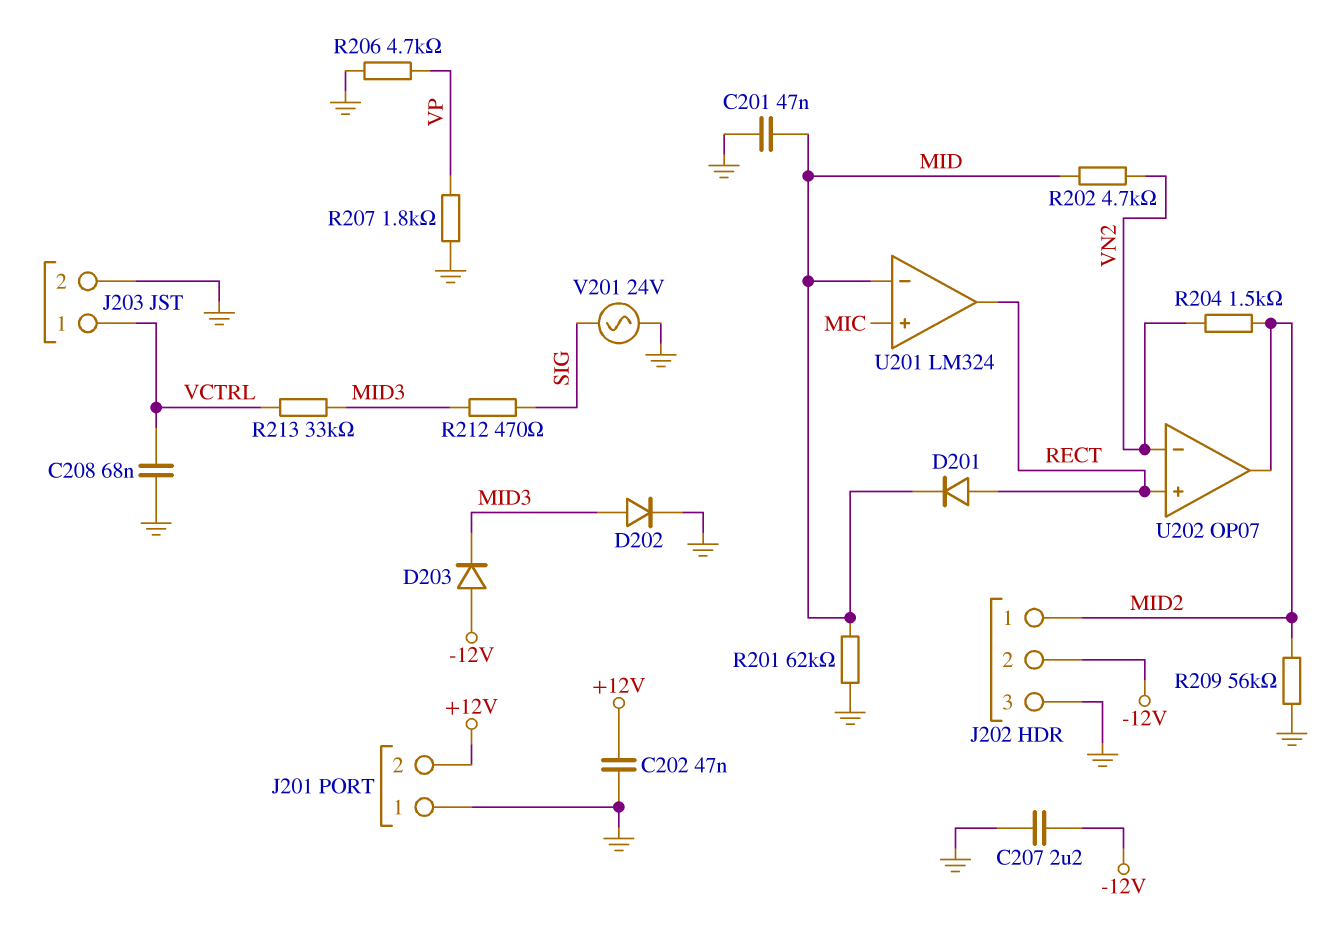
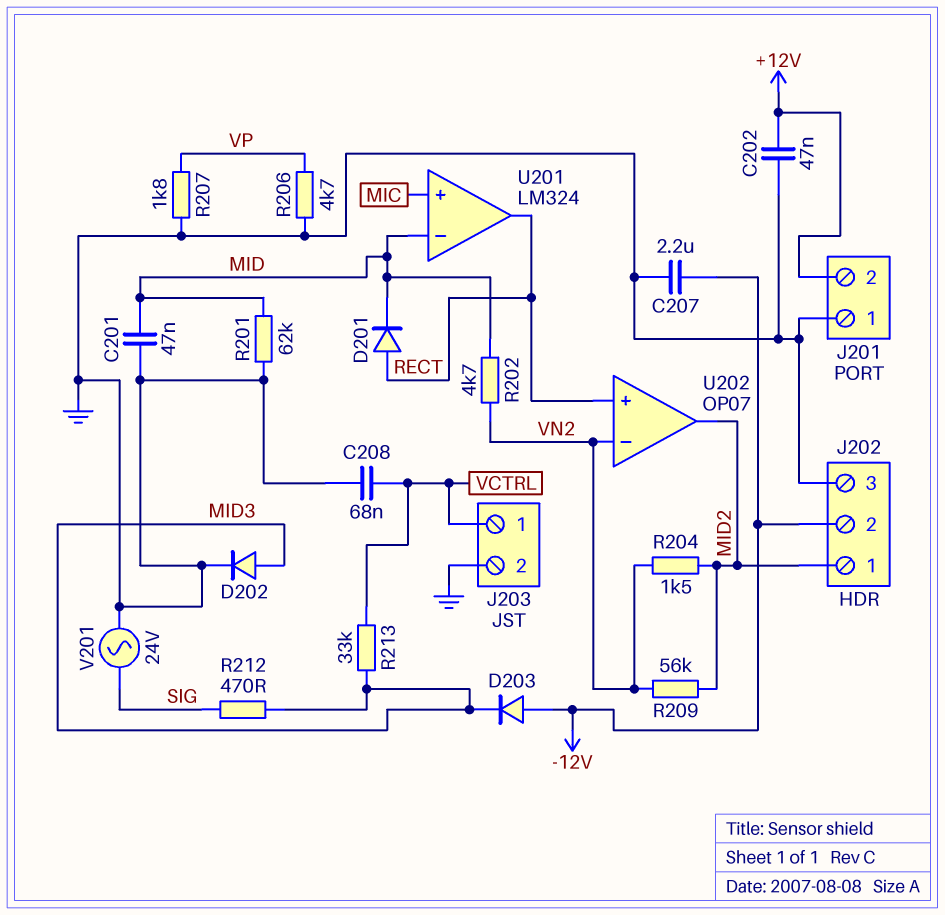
R209: 56k (GND, MID2) -> 56k (MID2, VN2)

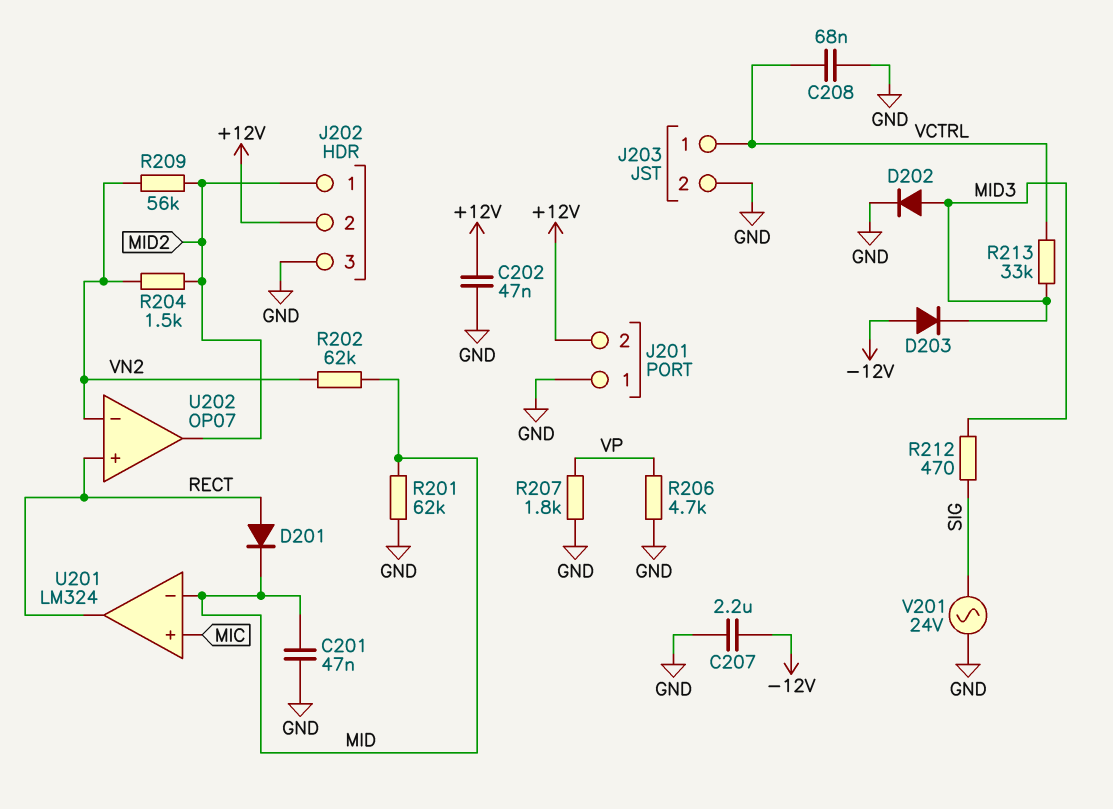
J202 pin 2: -12V -> +12V
R202: 4.7k (MID, VN2) -> 62k (MID, VN2)

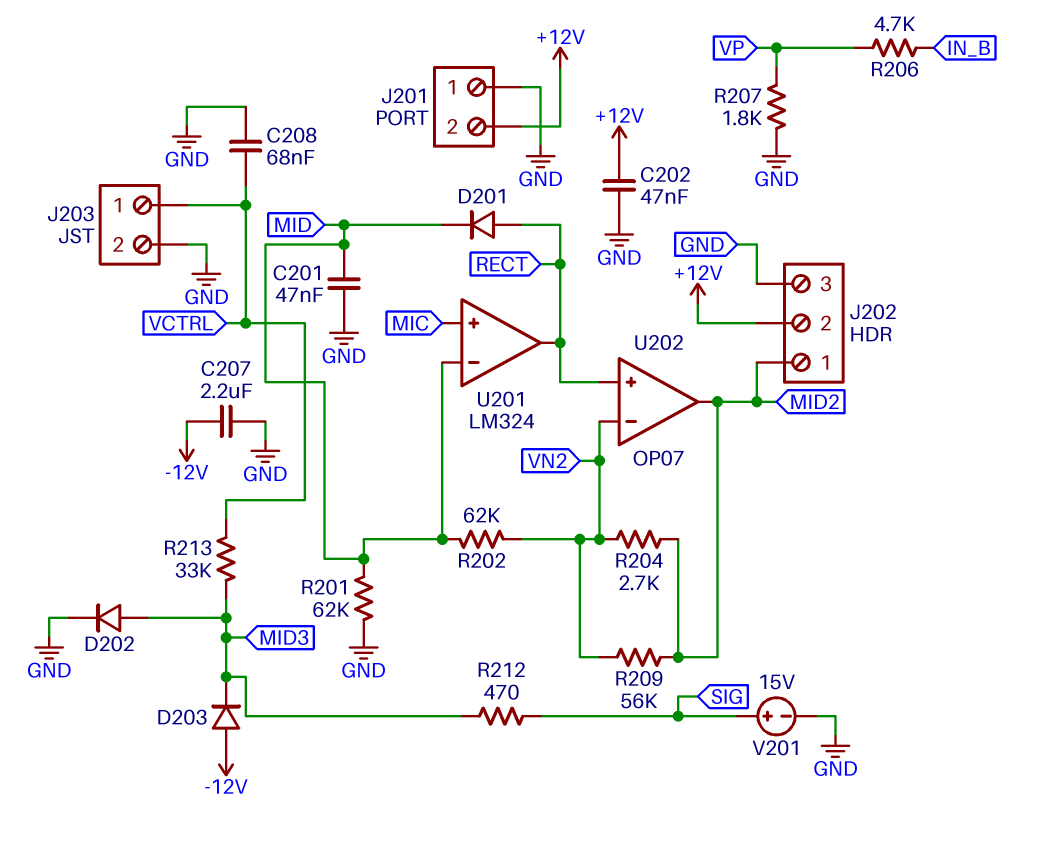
R204: 1.5k (MID2, VN2) -> 2.7k (MID2, VN2)
R206: 4.7k (GND, VP) -> 4.7k (IN_B, VP)
V201: AC 24V (GND, SIG) -> 15V (plus SIG, minus GND)

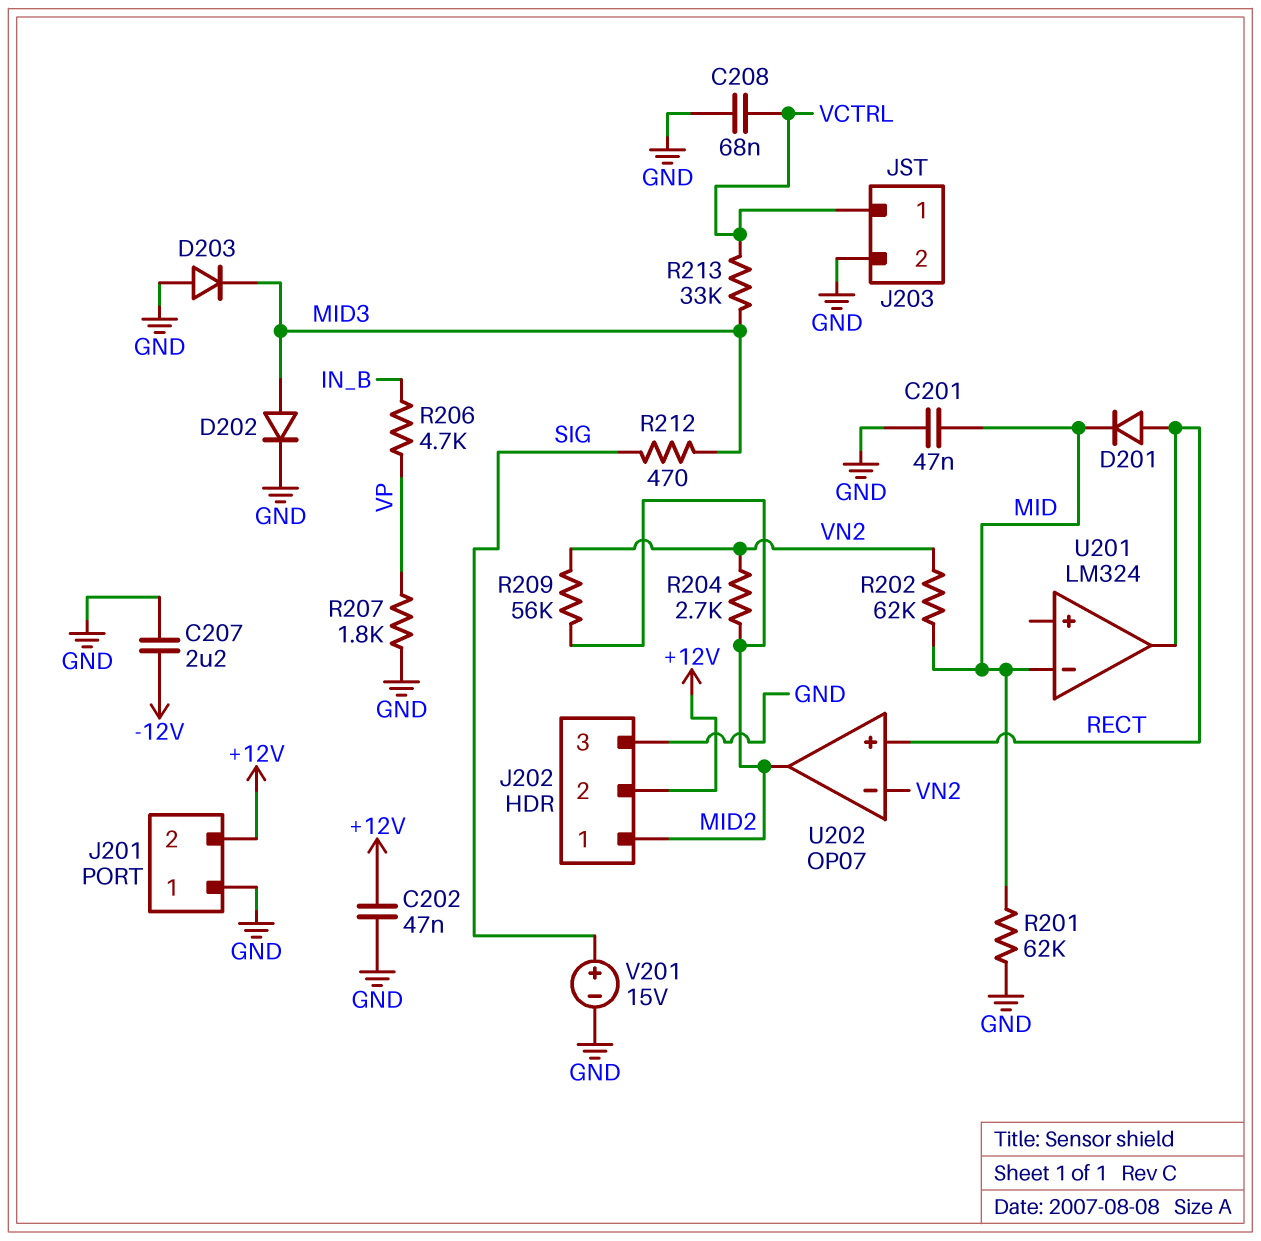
D203: diode (A -12V, K MID3) -> diode (A GND, K MID3)
U201 pin in+: MIC -> none

